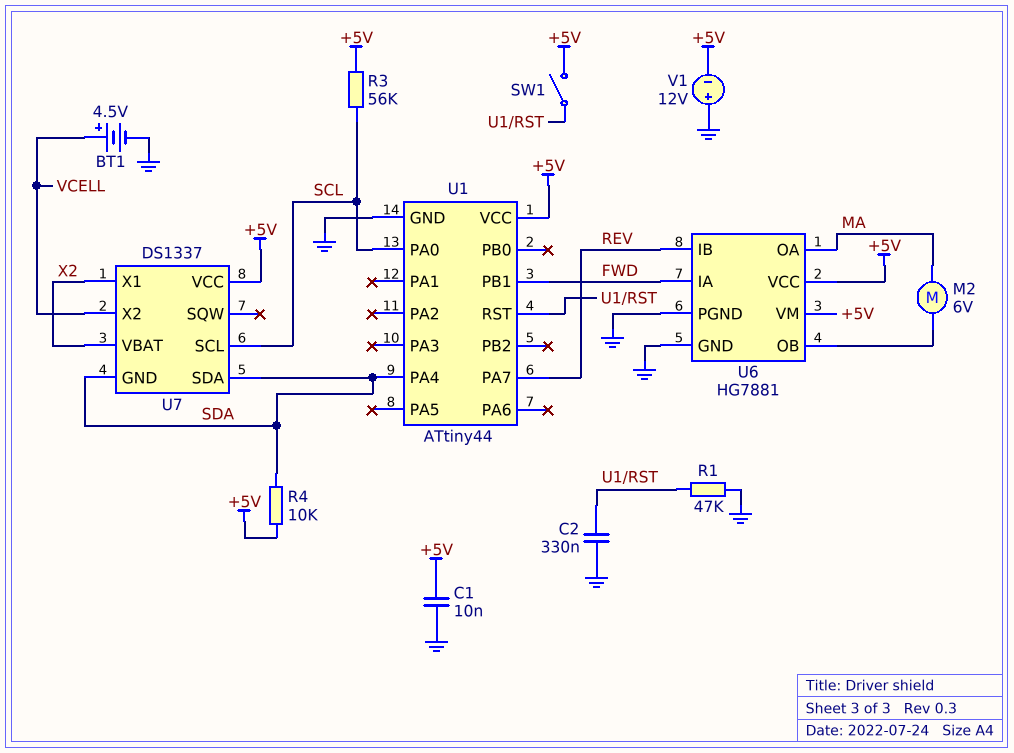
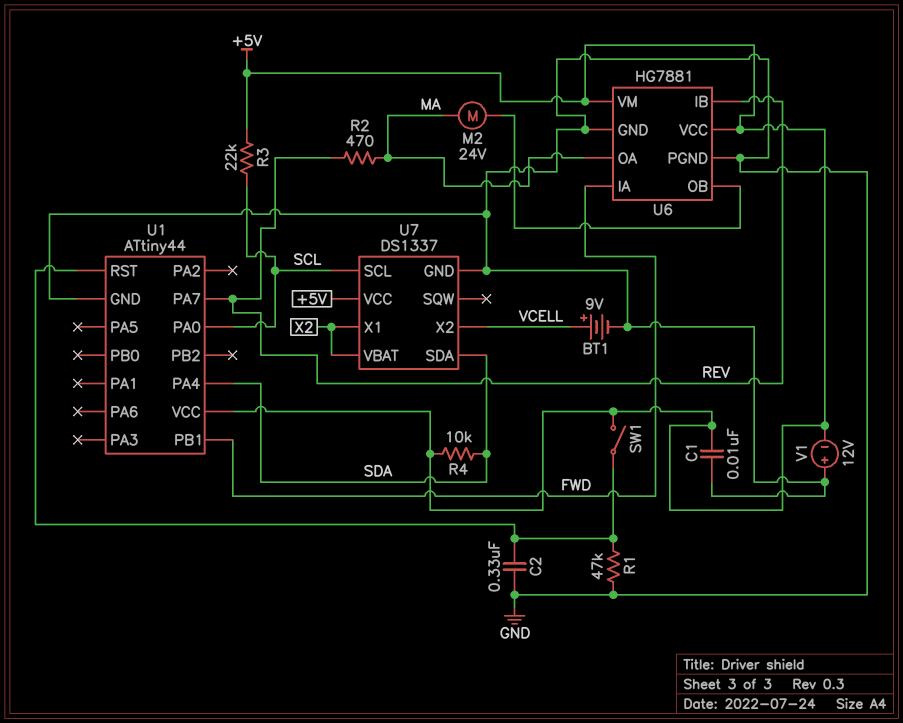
BT1: 4.5V (plus VCELL, minus GND) -> 9V (plus VCELL, minus GND)
M2: motor 6V (MA, U6/OB) -> motor 24V (MA, U6/OB)
R2: none -> 470 (MA, REV)
R3: 56k (+5V, SCL) -> 22k (+5V, SCL)
U7 pin GND: SDA -> GND

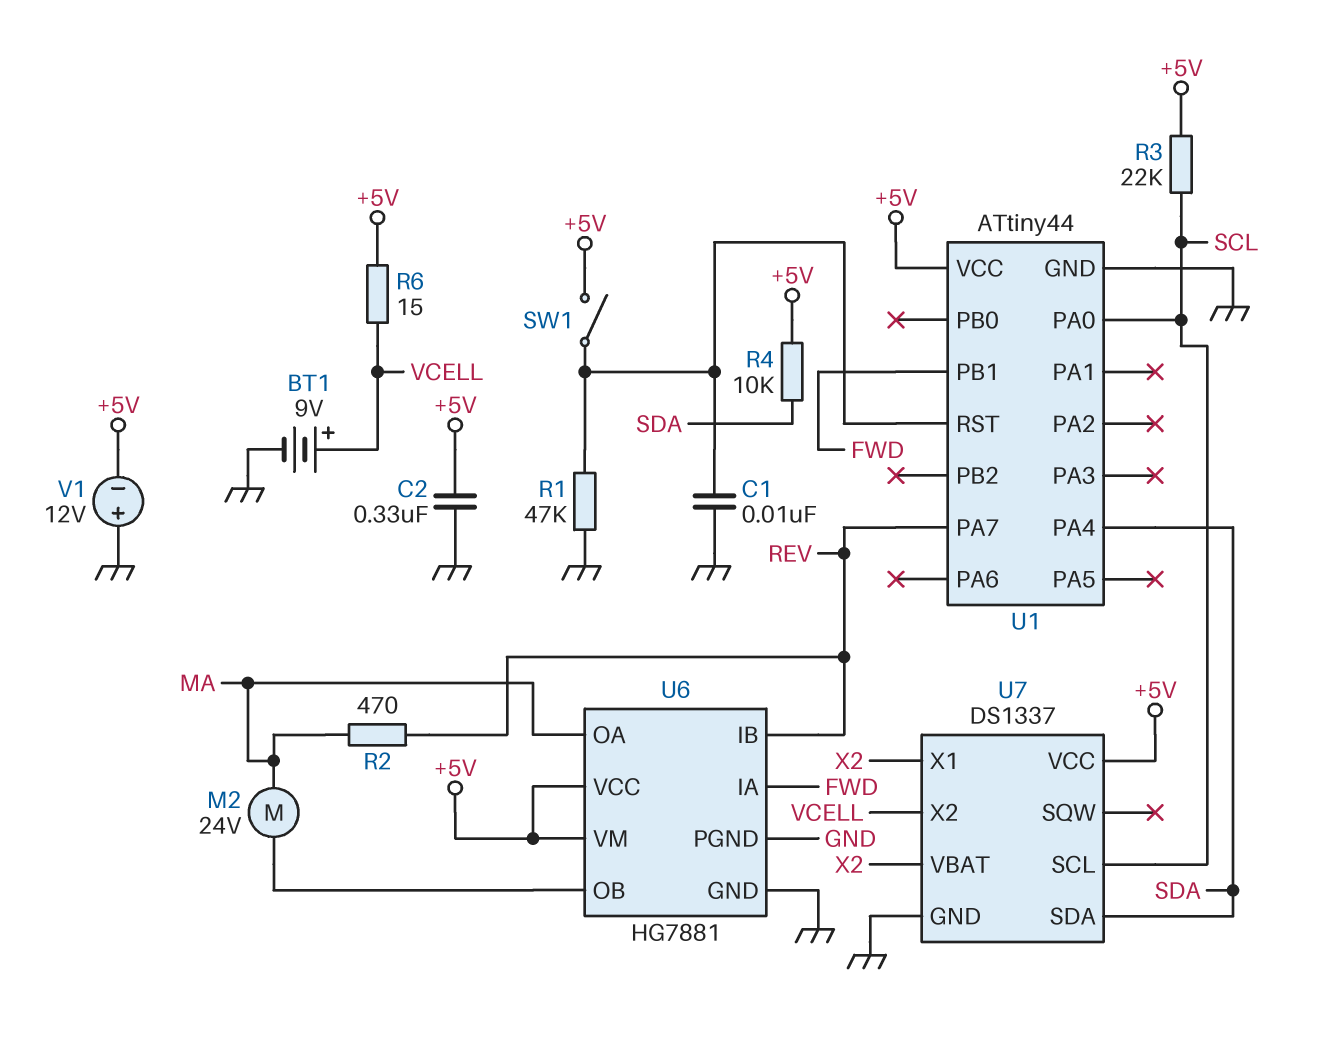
C1: 10nF (+5V, GND) -> 10nF (GND, U1/RST)
C2: 330nF (GND, U1/RST) -> 330nF (+5V, GND)
R6: none -> 15 (+5V, VCELL)

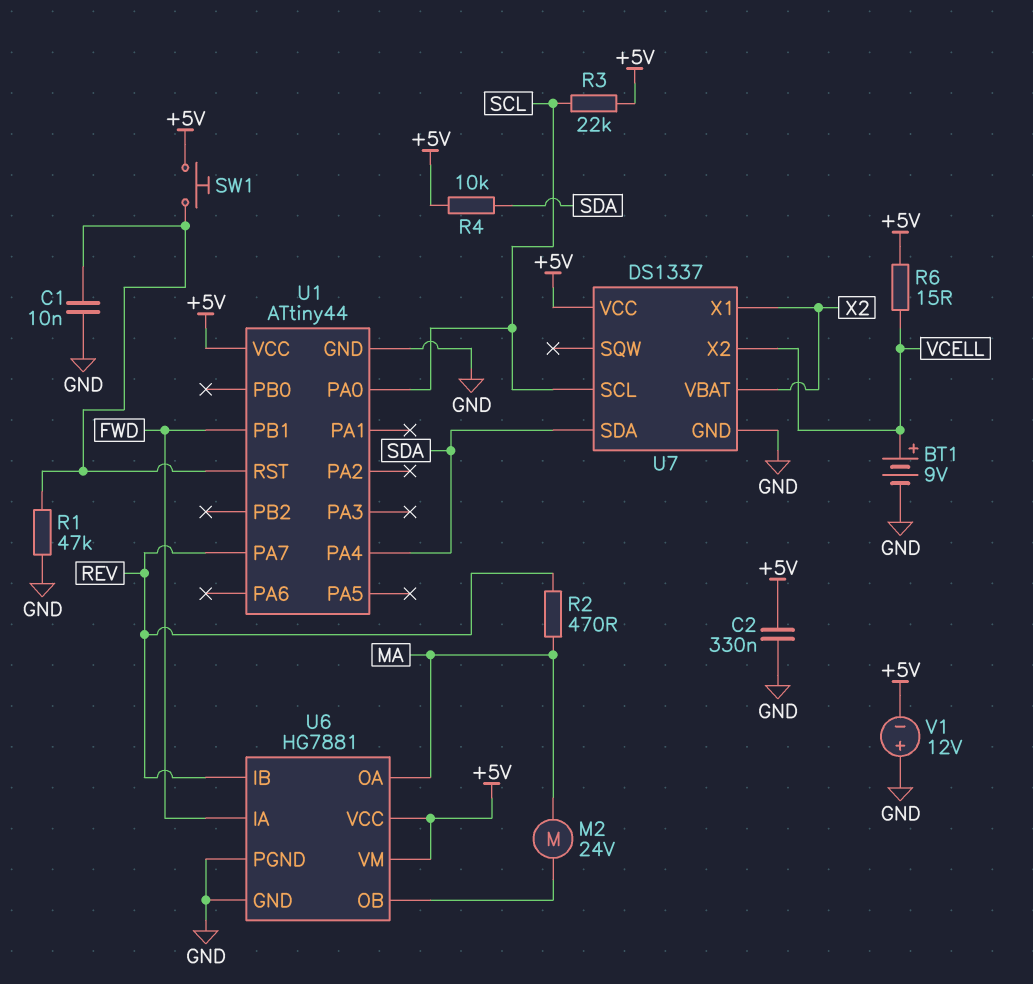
SW1: switch (+5V, U1/RST) -> button (+5V, U1/RST)

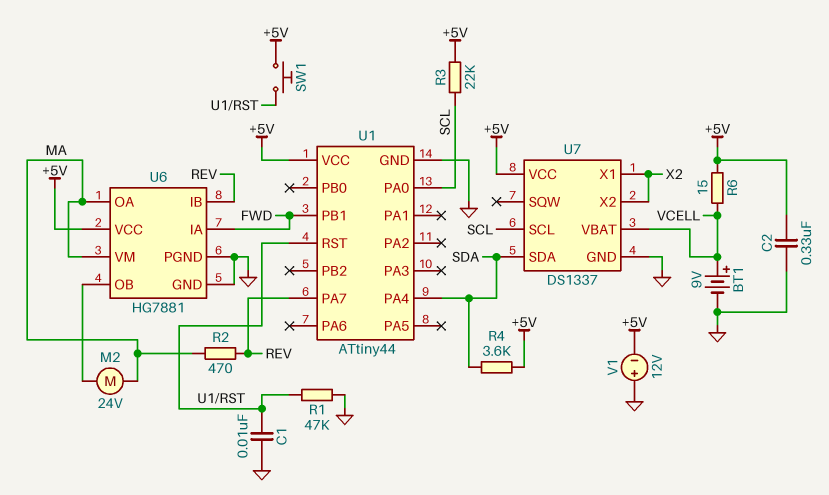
R4: 10k (+5V, SDA) -> 3.6k (+5V, SDA)
U6 pin VM: +5V -> MA
U7 pin VBAT: X2 -> VCELL
U7 pin X2: VCELL -> X2

